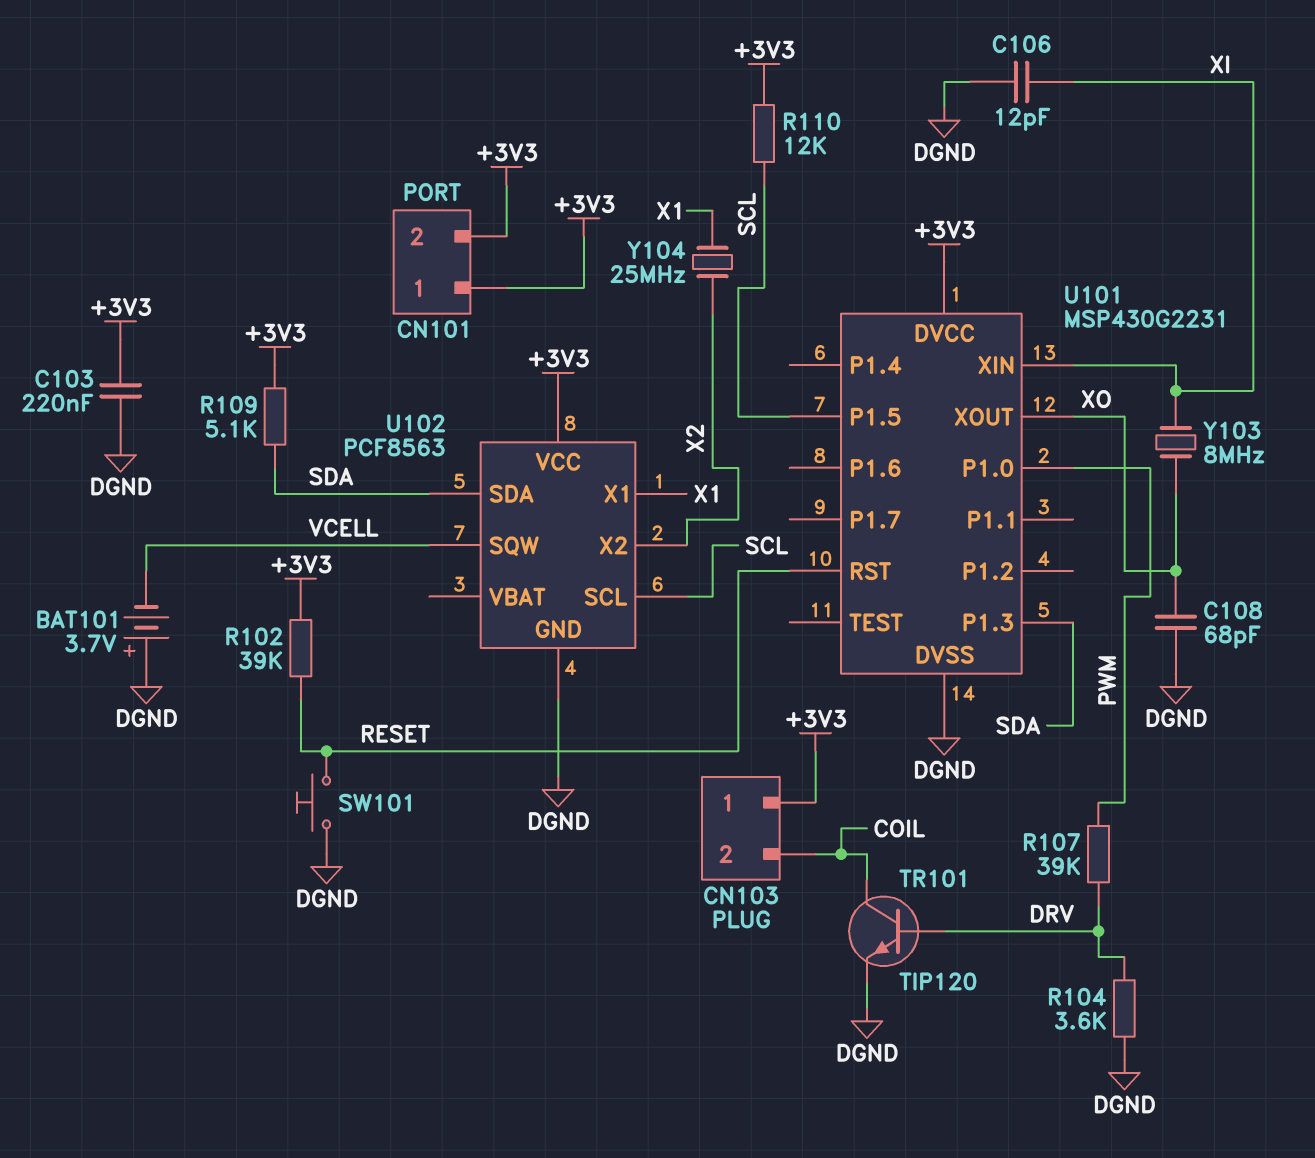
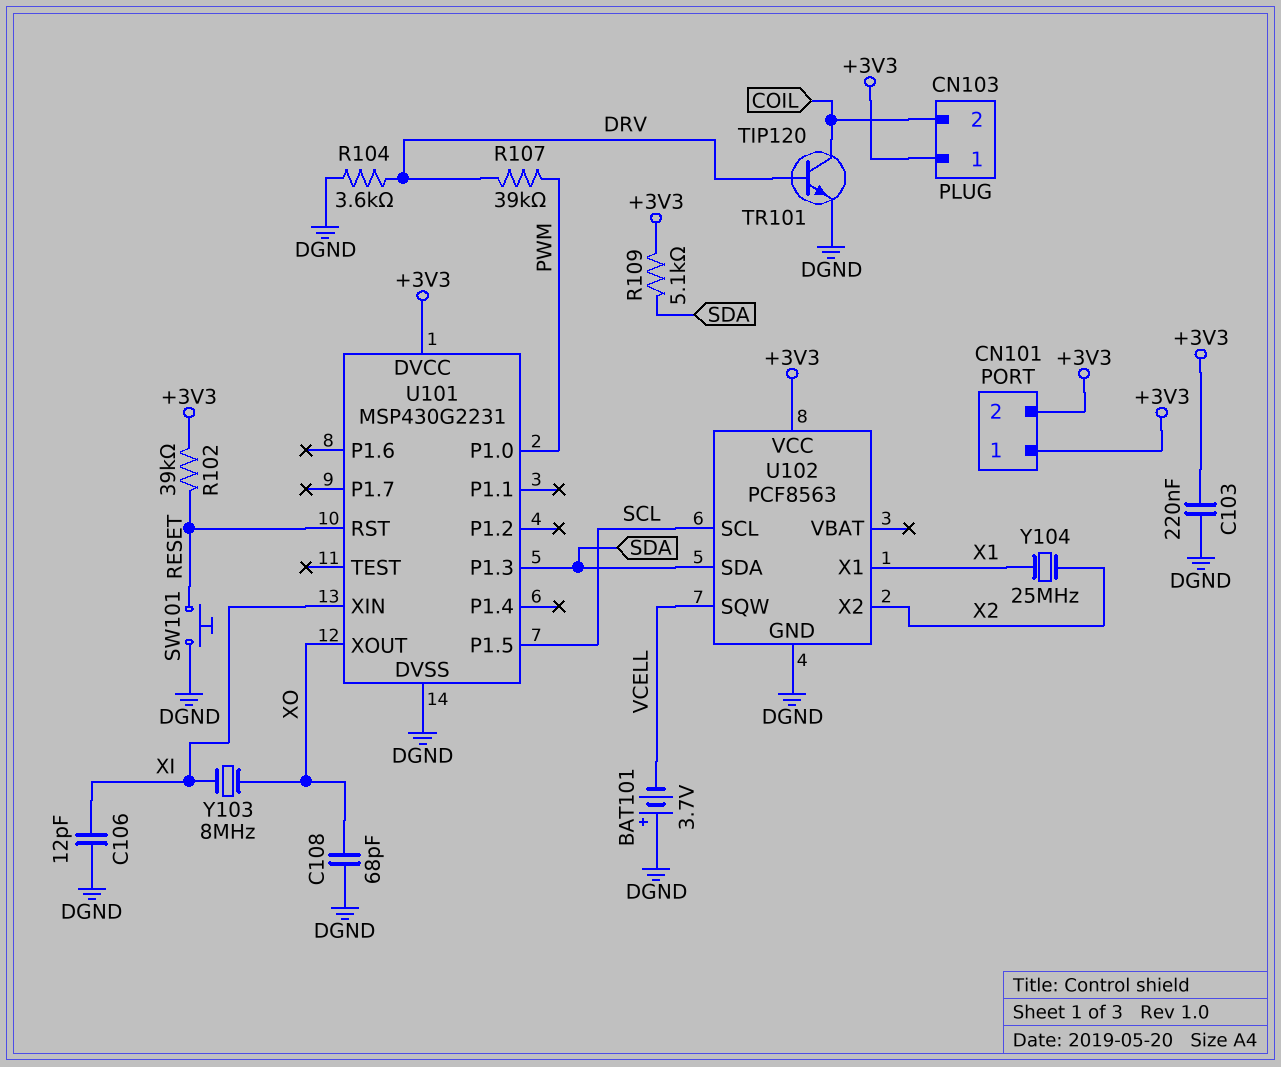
R110: 12k (+3V3, SCL) -> none

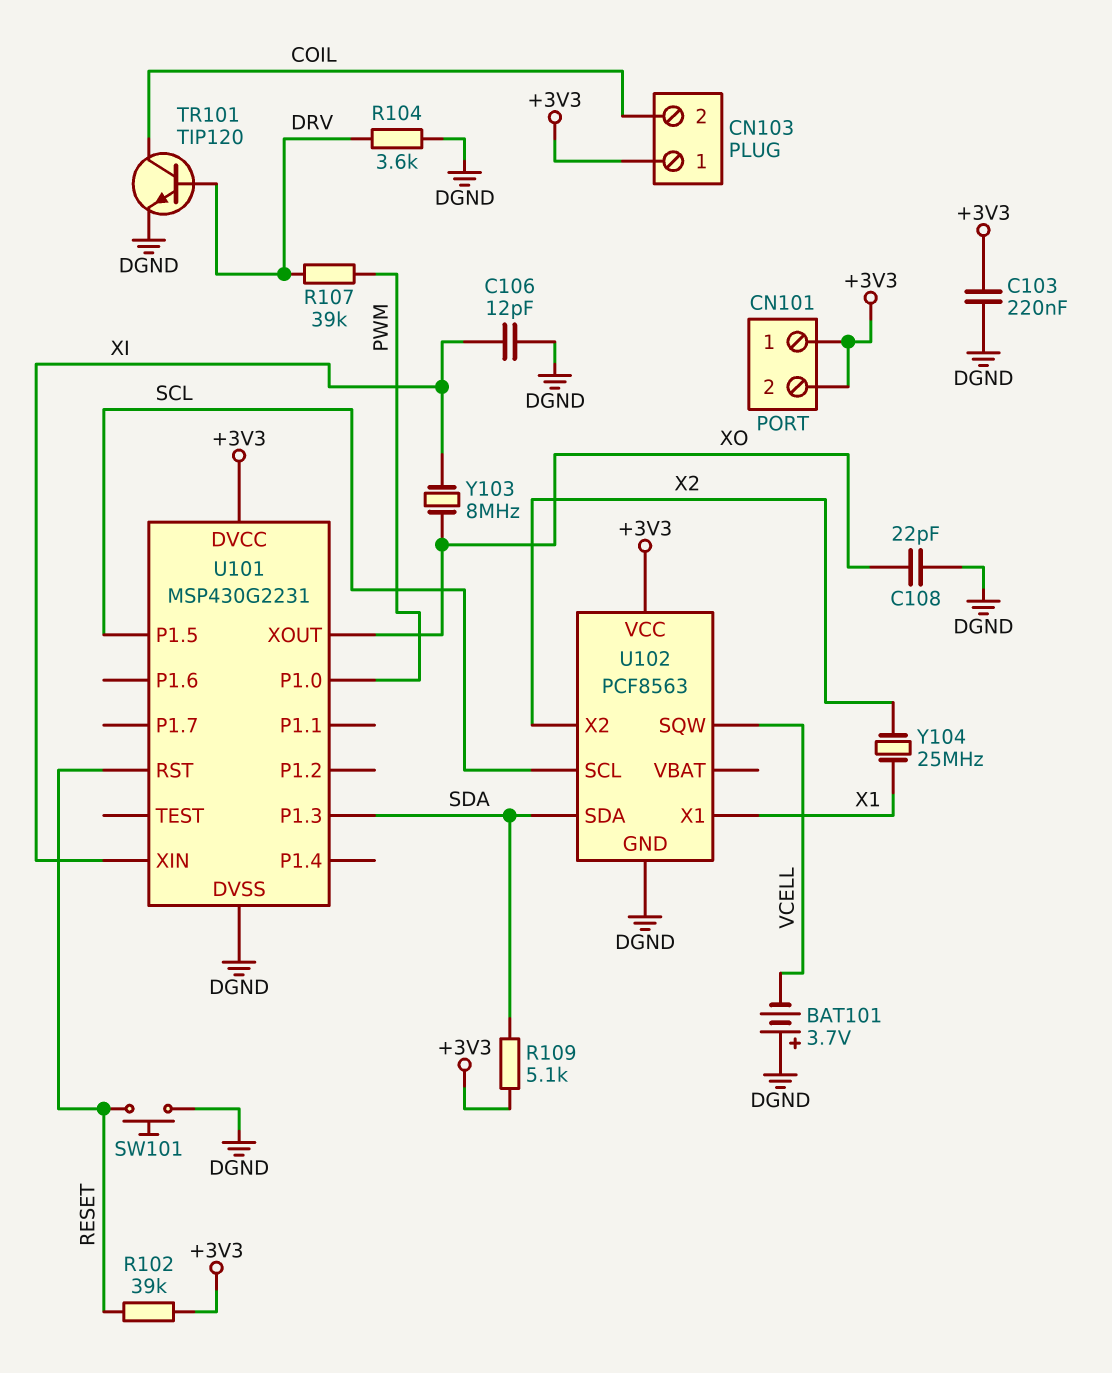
C108: 68pF (DGND, XO) -> 22pF (DGND, XO)

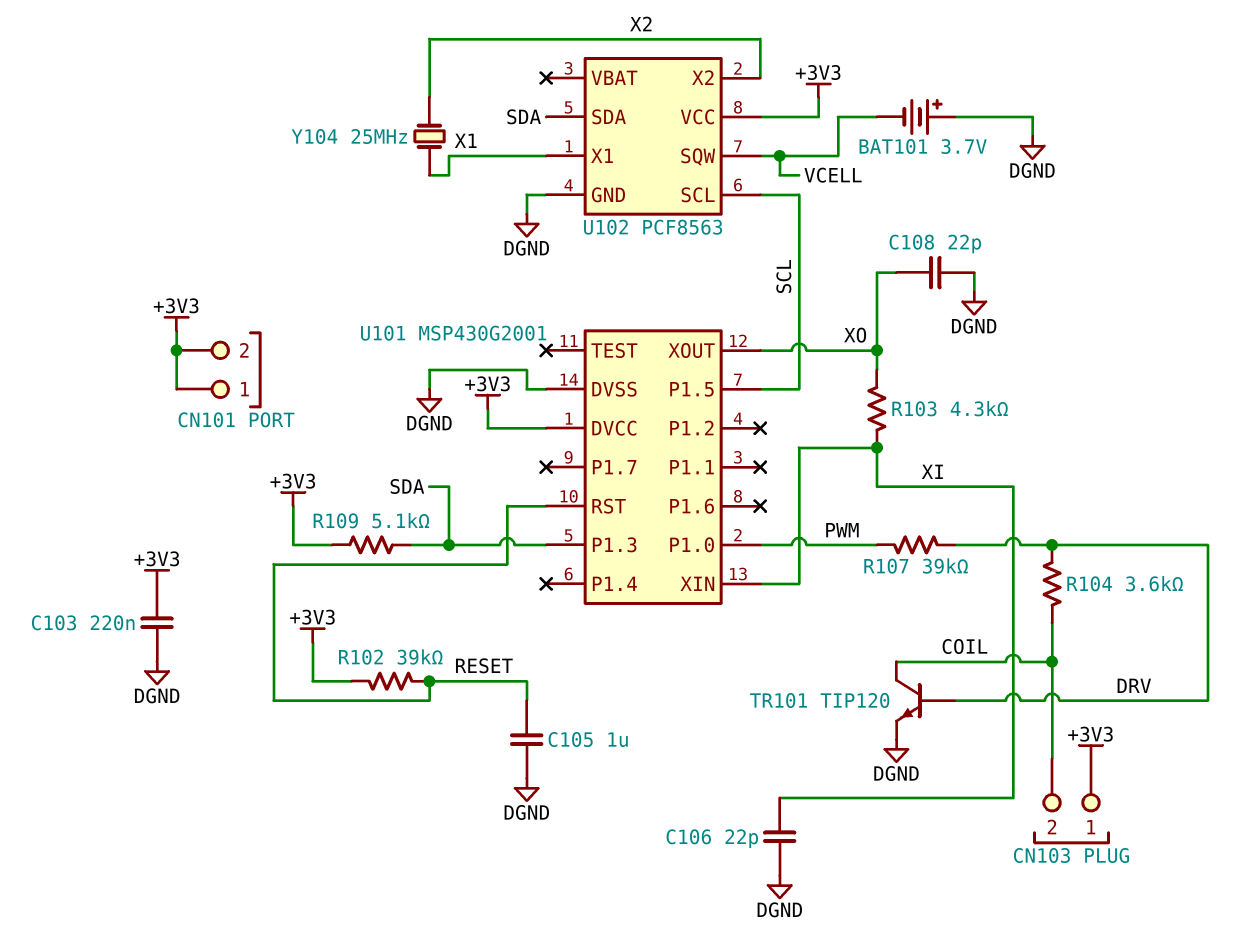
C105: none -> 1uF (DGND, RESET)
C106: 12pF (DGND, XI) -> 22pF (DGND, XI)
R103: none -> 4.3k (XI, XO)
R104: 3.6k (DGND, DRV) -> 3.6k (COIL, DRV)
SW101: button (DGND, RESET) -> none
U101: MSP430G2231 -> MSP430G2001
Y103: 8MHz (XI, XO) -> none

